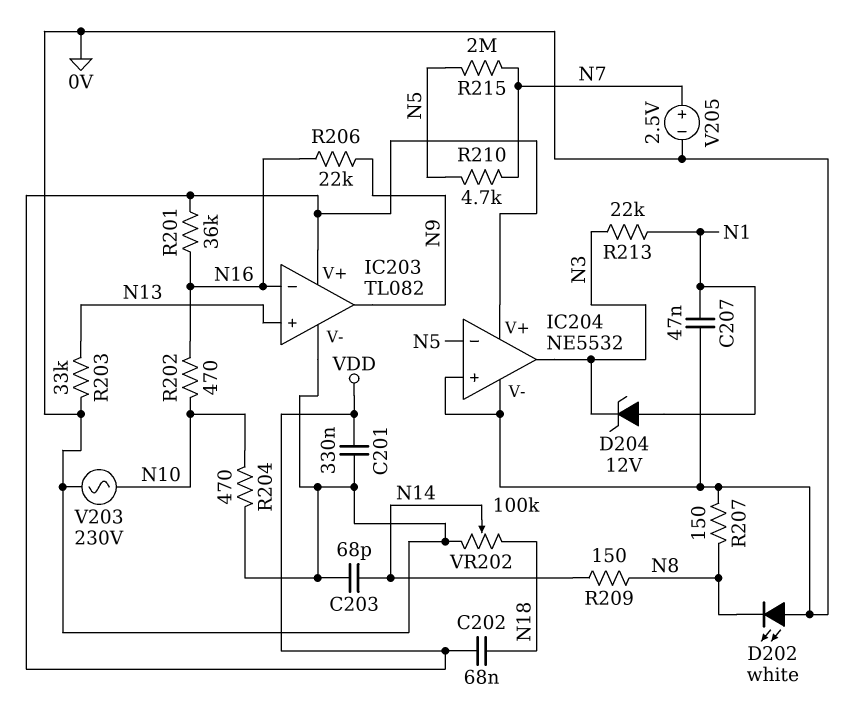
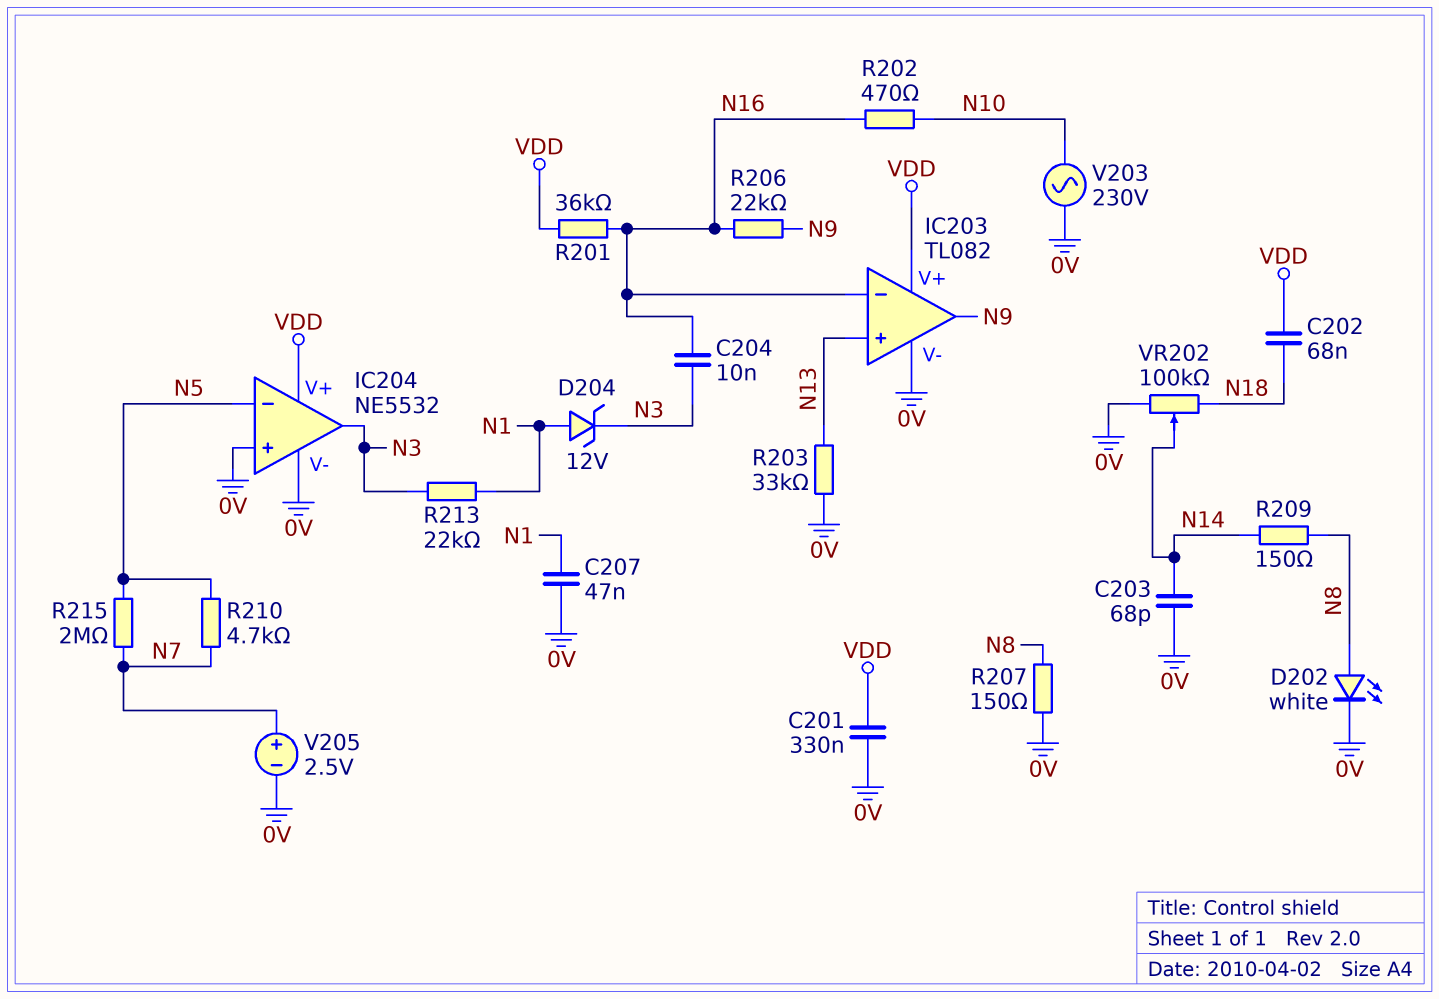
C204: none -> 10nF (N3, N16)
D202: LED white (A 0V, K N8) -> LED white (A N8, K 0V)
R204: 470 (0V, N10) -> none

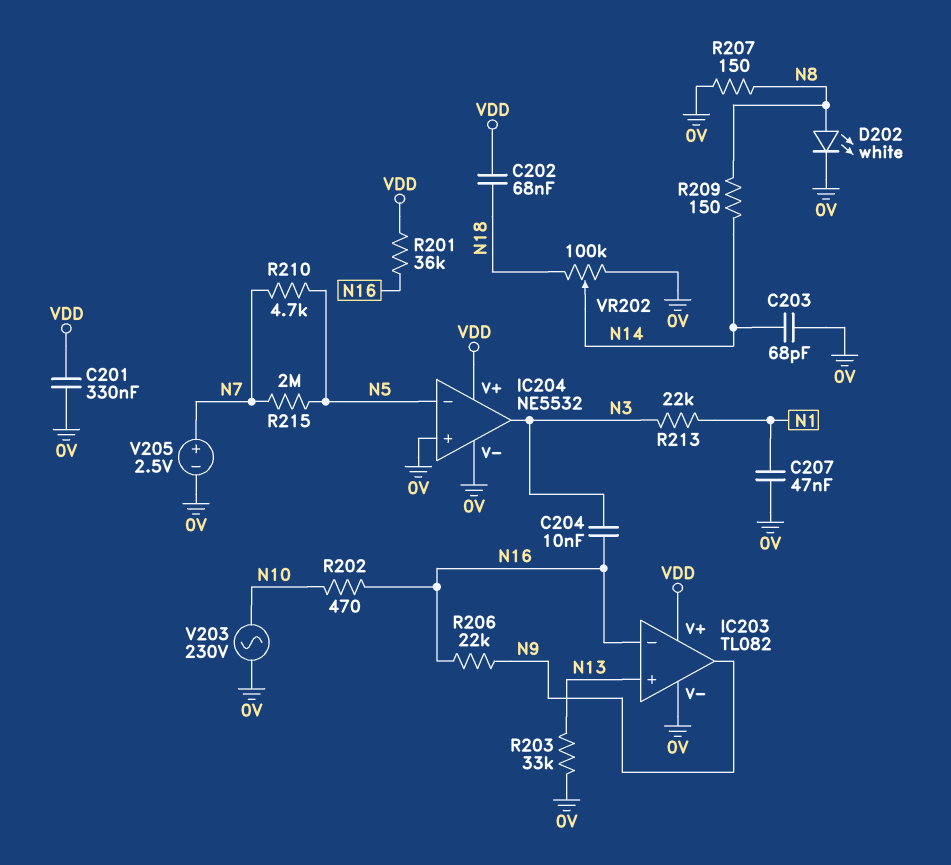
D204: zener 12V (A N1, K N3) -> none

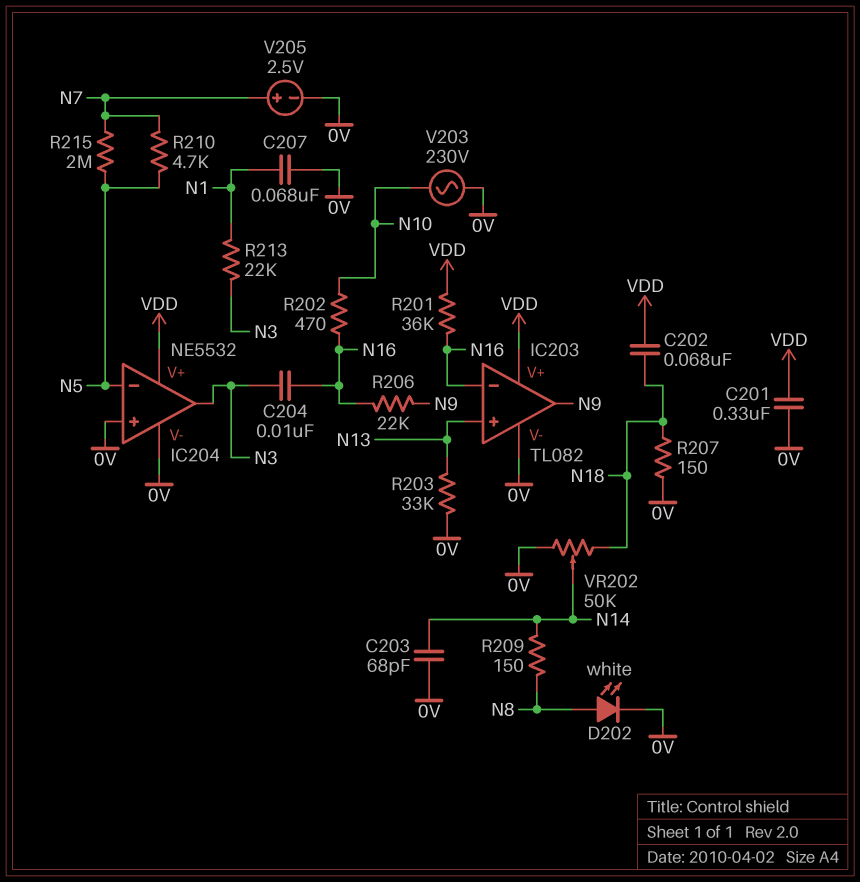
C207: 47nF (0V, N1) -> 68nF (0V, N1)
R207: 150 (0V, N8) -> 150 (0V, N18)
VR202: 100k (0V, N18, wiper N14) -> 50k (0V, N18, wiper N14)

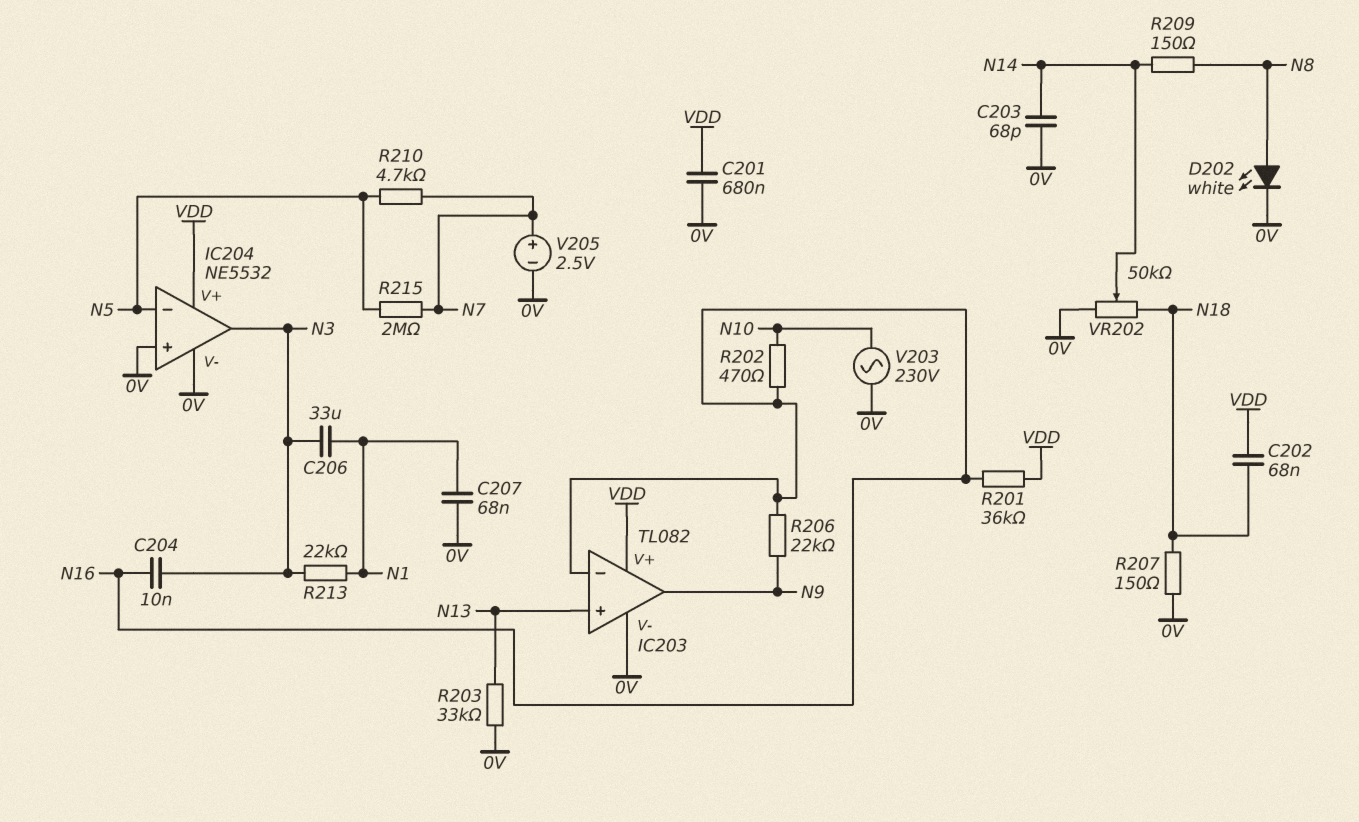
C201: 330nF (0V, VDD) -> 680nF (0V, VDD)
C206: none -> 33uF (N1, N3)

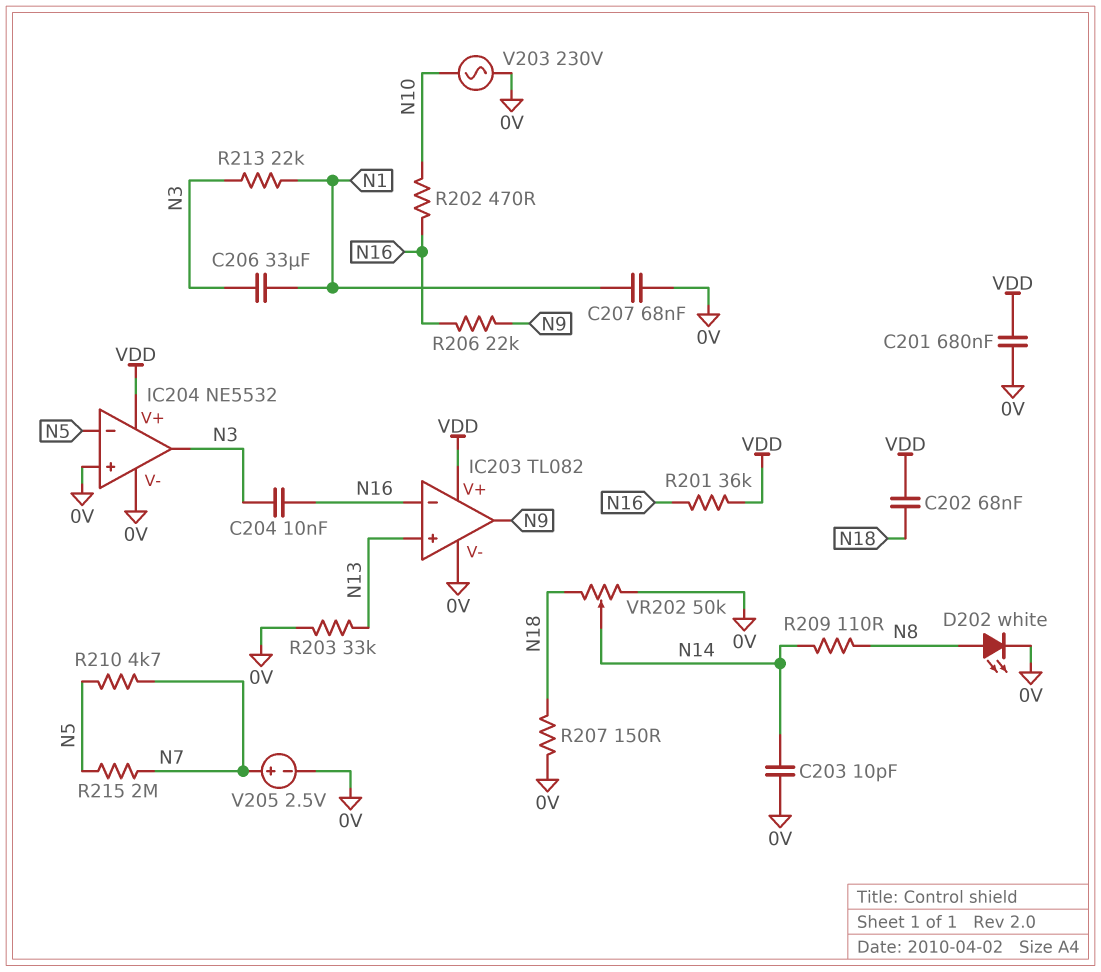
C203: 68pF (0V, N14) -> 10pF (0V, N14)
R209: 150 (N8, N14) -> 110 (N8, N14)

